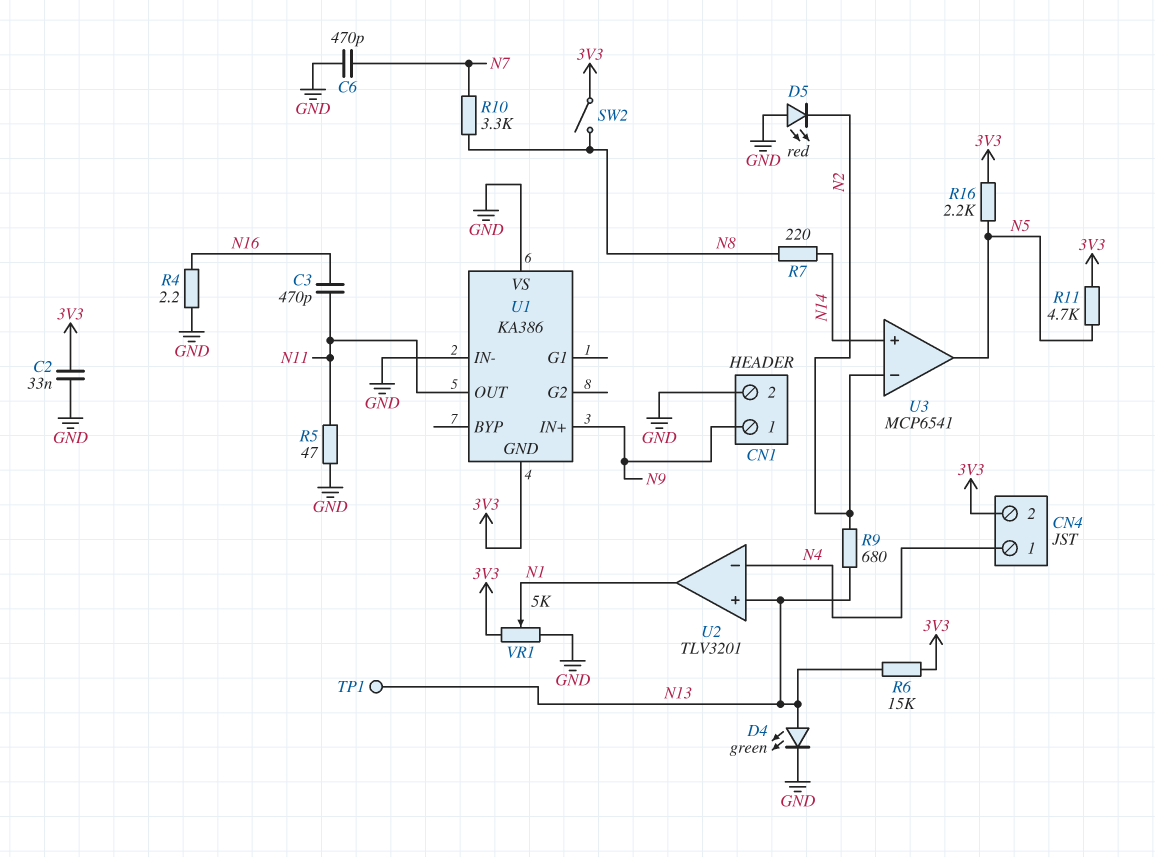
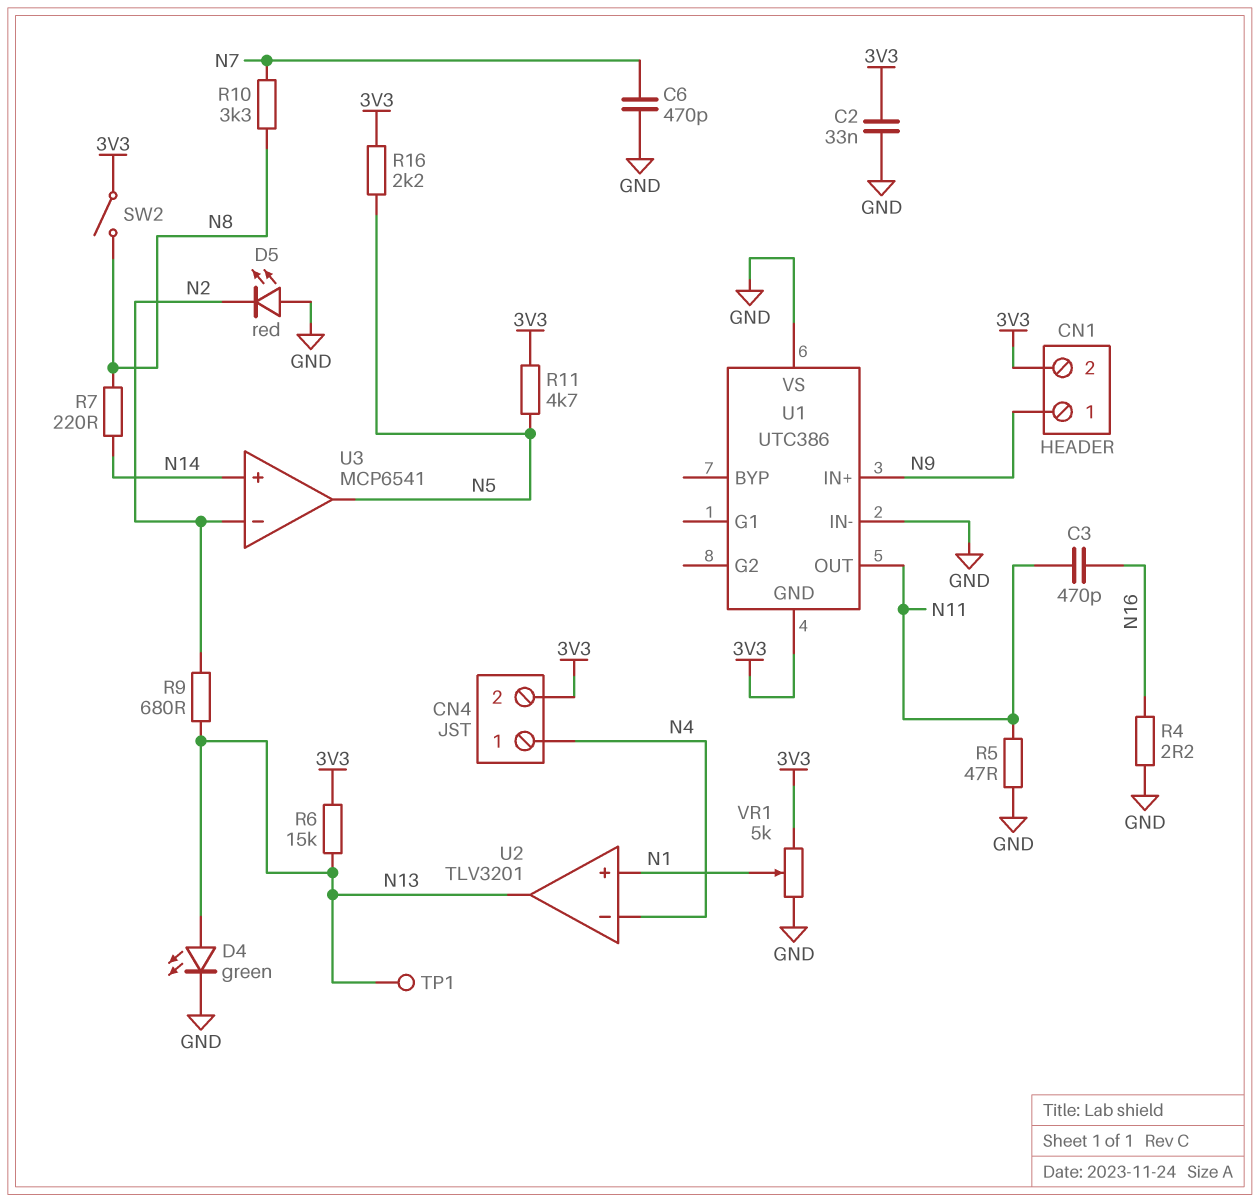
CN1 pin 2: GND -> 3V3
U1: KA386 -> UTC386
U2 pin in+: N13 -> N1
U2 pin out: N1 -> N13

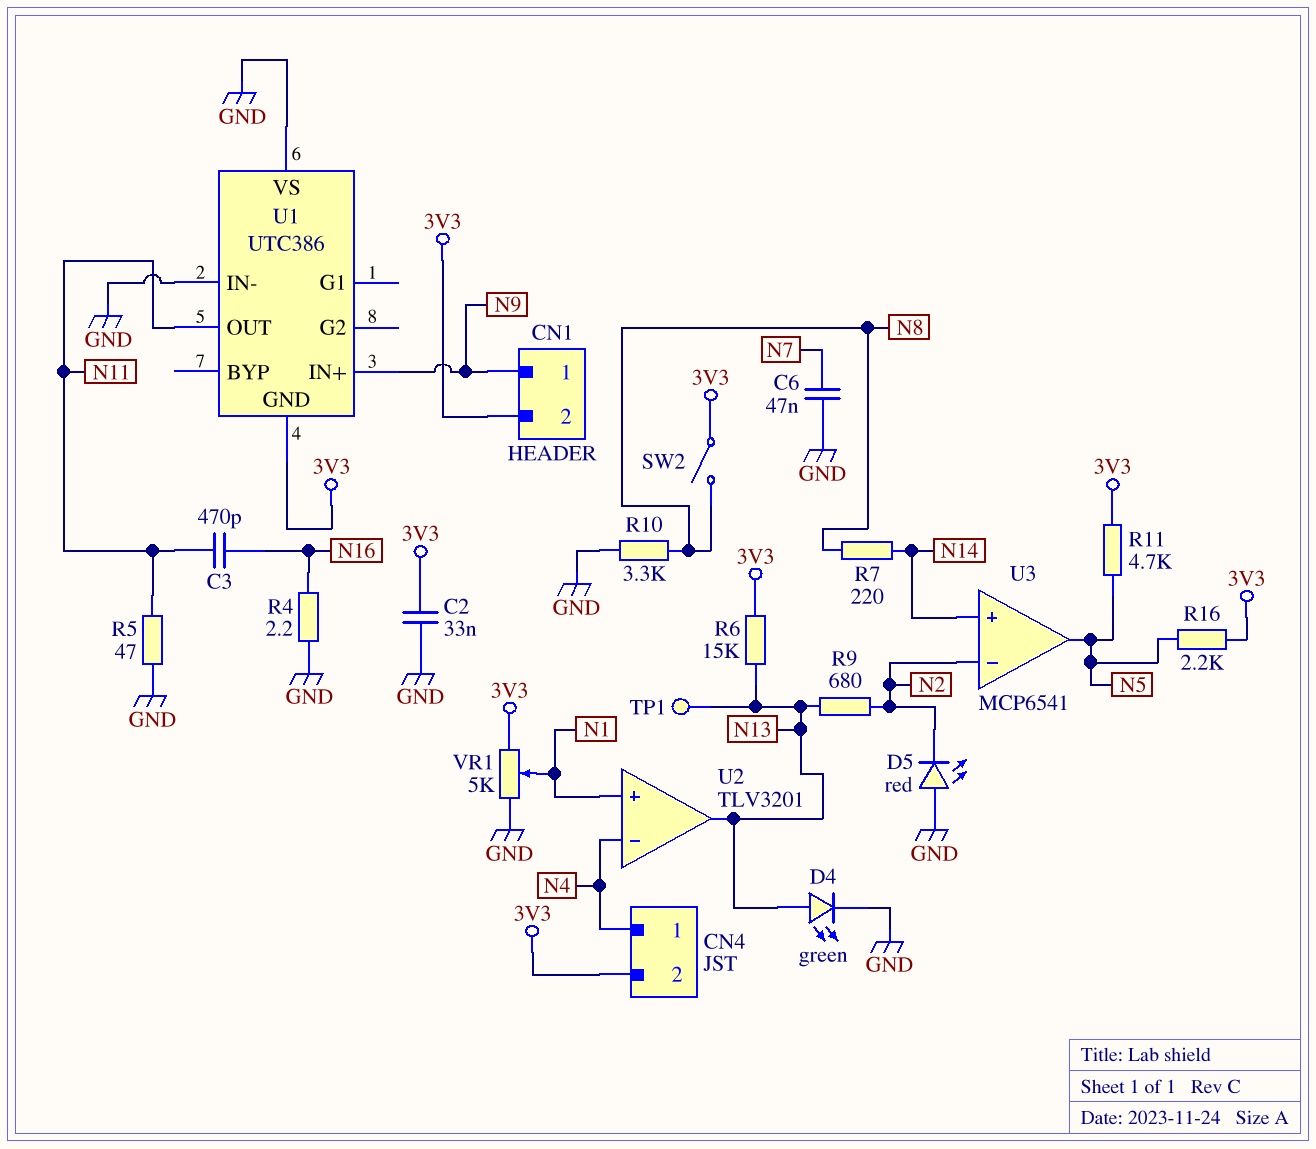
C6: 470pF (GND, N7) -> 47nF (GND, N7)
R10: 3.3k (N7, N8) -> 3.3k (GND, N8)

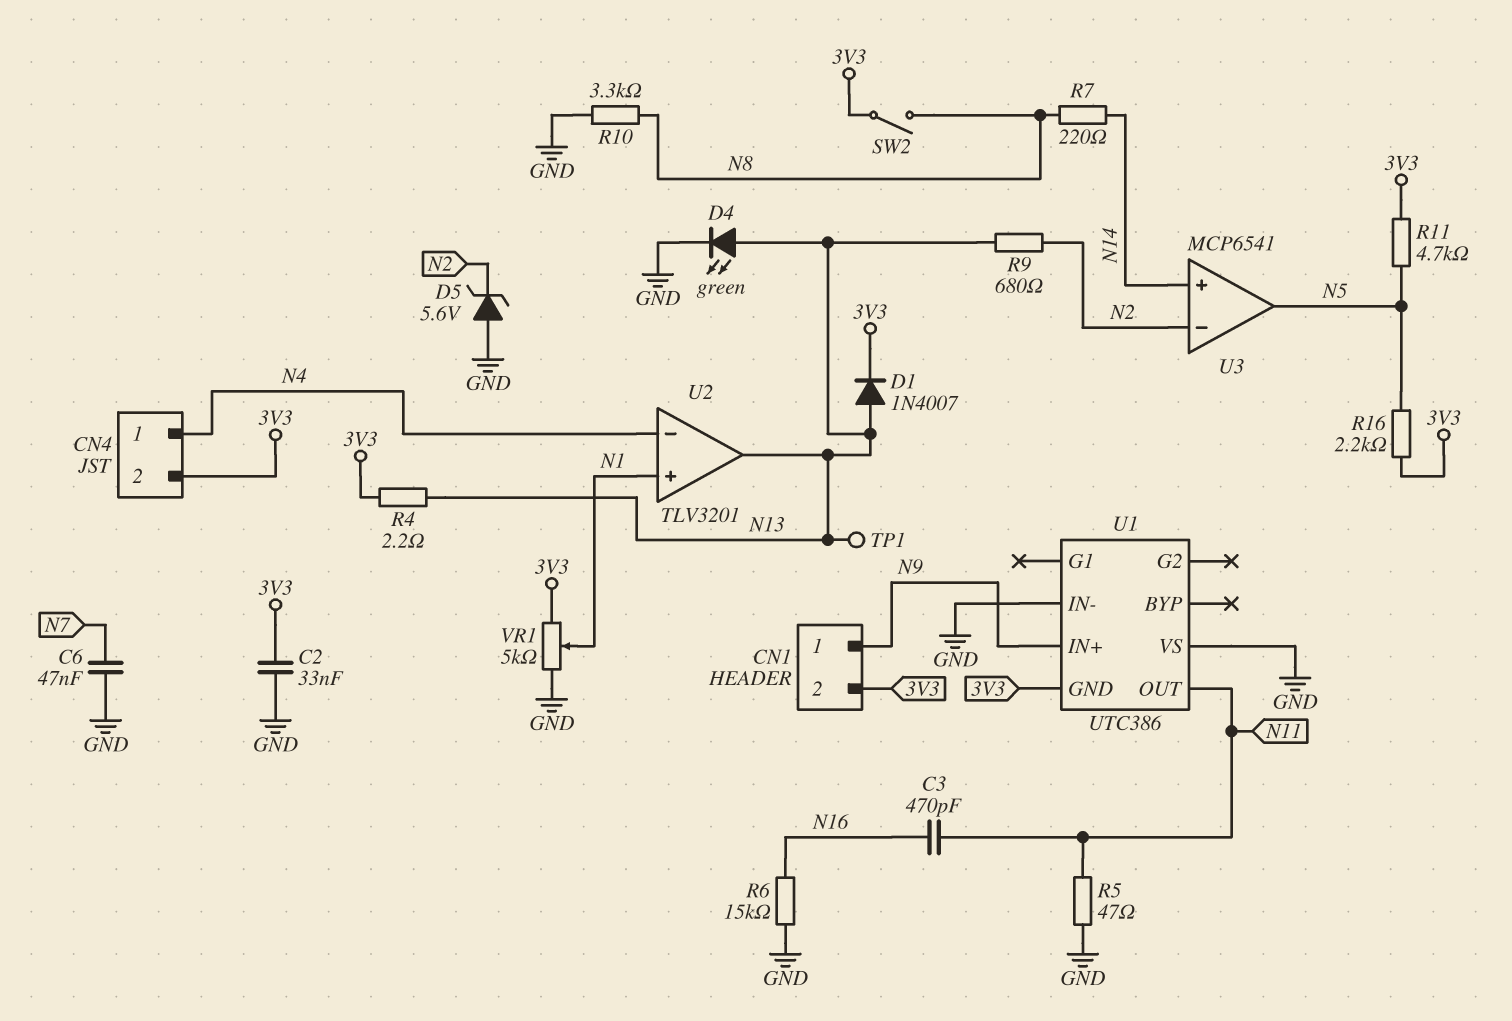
D1: none -> diode 1N4007 (A N13, K 3V3)
D5: LED red (A GND, K N2) -> zener 5.6V (A GND, K N2)
R4: 2.2 (GND, N16) -> 2.2 (3V3, N13)
R6: 15k (3V3, N13) -> 15k (GND, N16)

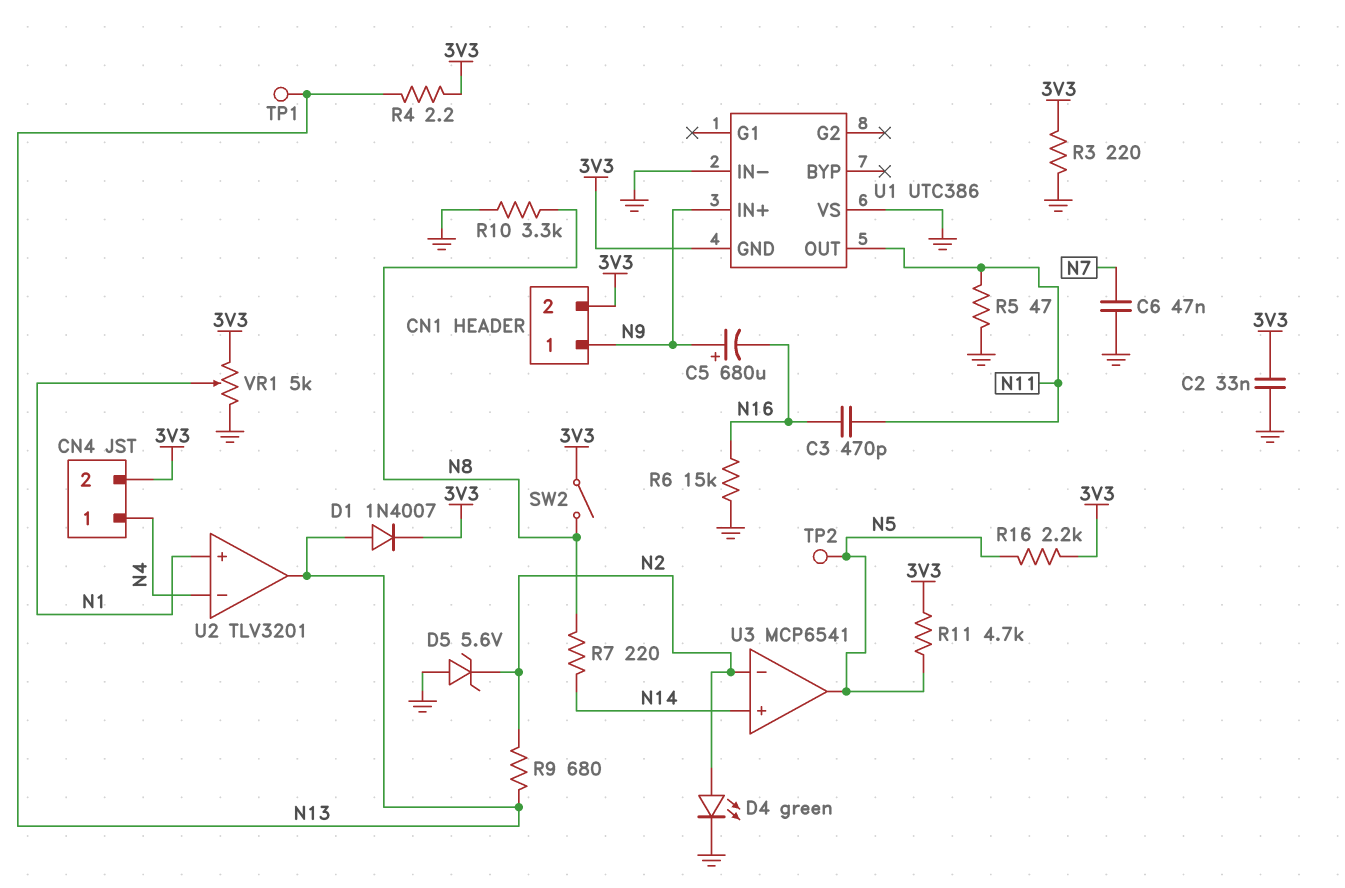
C5: none -> 680uF (plus N9, minus N16)
D4: LED green (A N13, K GND) -> LED green (A N2, K GND)
R3: none -> 220 (3V3, GND)
TP2: none -> test point (N5)

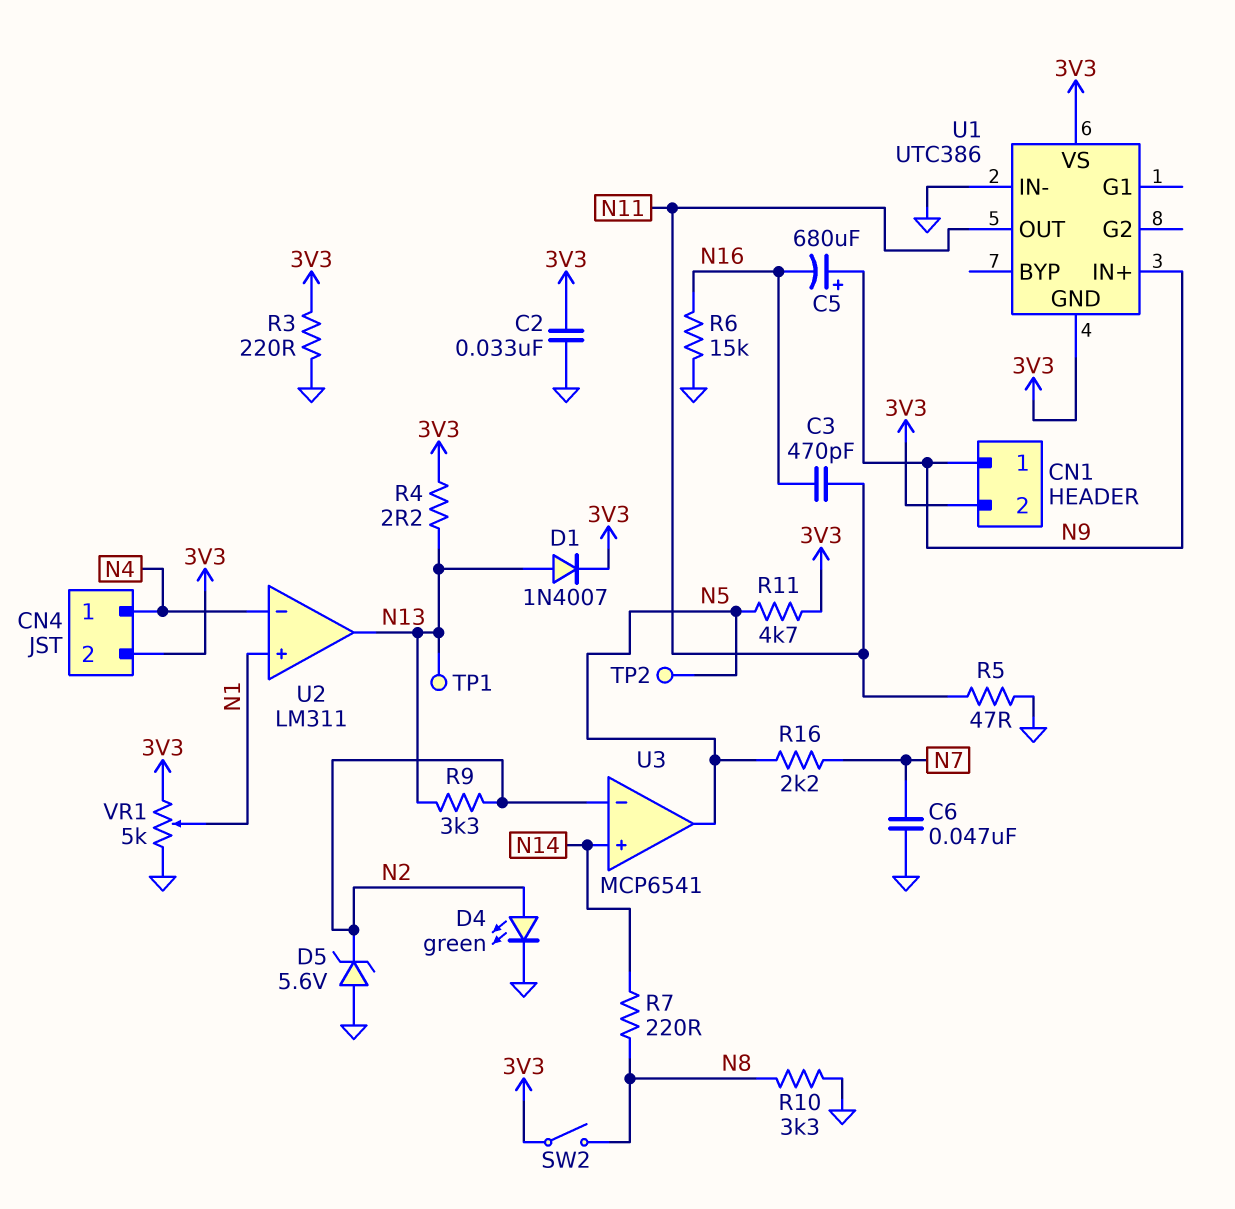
R9: 680 (N2, N13) -> 3.3k (N2, N13)
R16: 2.2k (3V3, N5) -> 2.2k (N5, N7)
U1 pin VS: GND -> 3V3
U2: TLV3201 -> LM311

